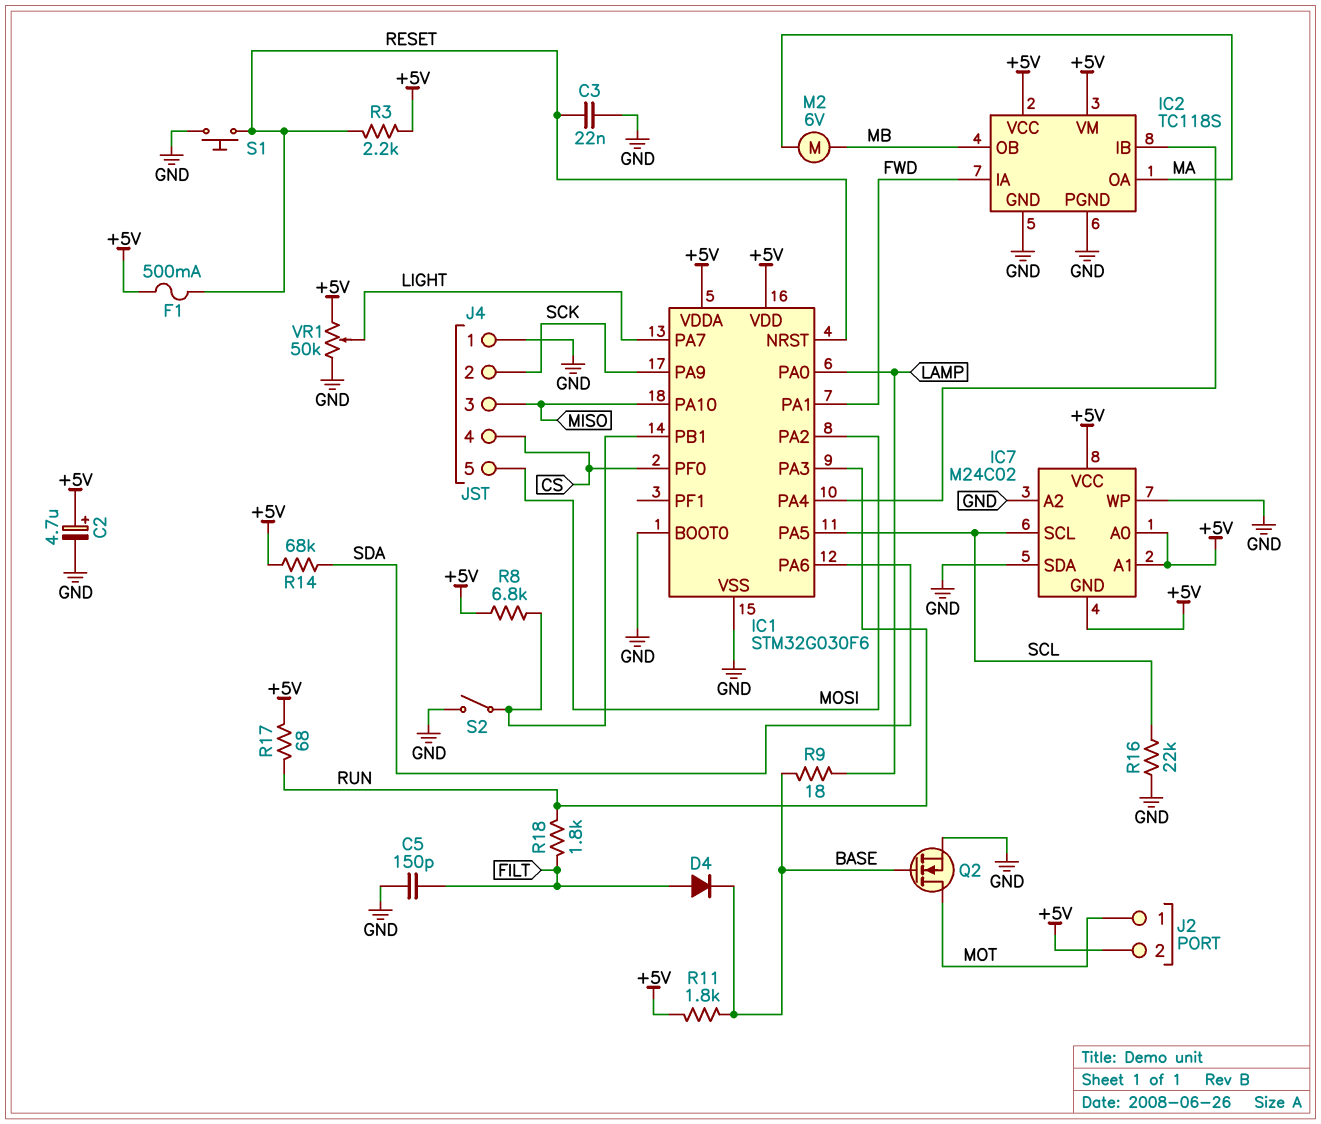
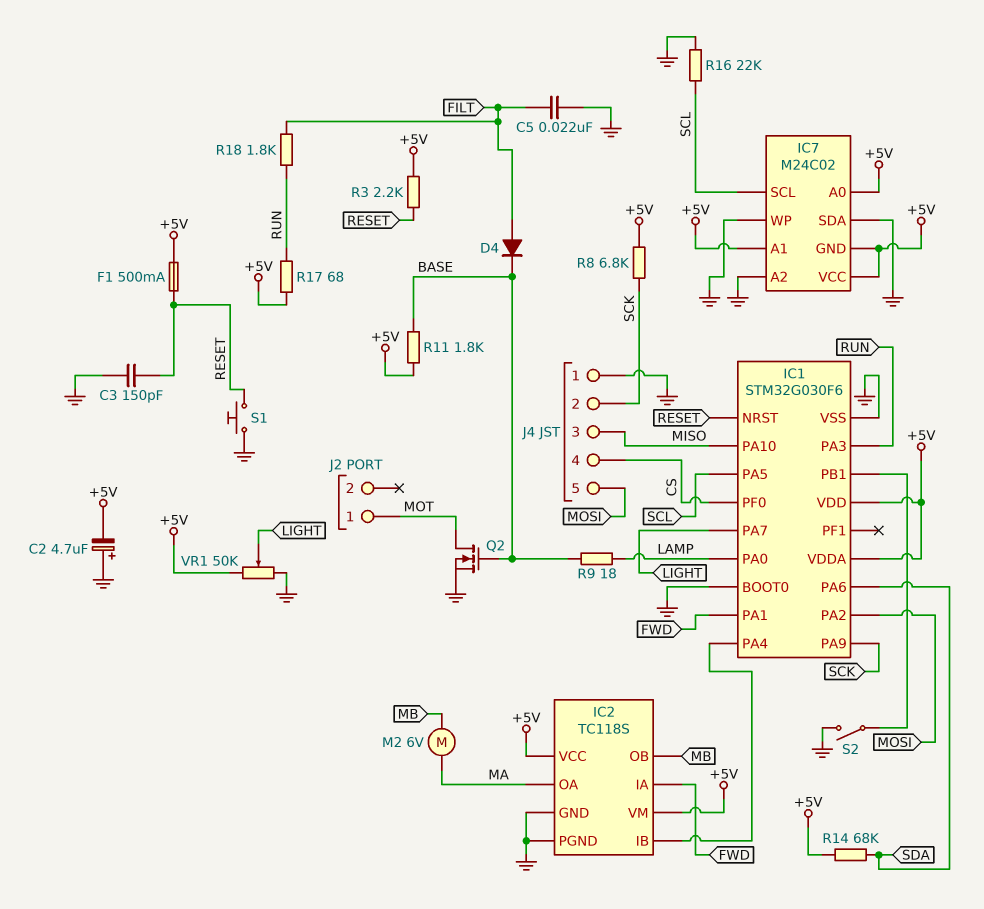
C2: 4.7uF (plus +5V, minus GND) -> 4.7uF (plus GND, minus +5V)
C3: 22nF (GND, RESET) -> 150pF (GND, RESET)
C5: 150pF (FILT, GND) -> 22nF (FILT, GND)
J2 pin 2: +5V -> none
R8: 6.8k (+5V, IC1/PB1) -> 6.8k (+5V, SCK)

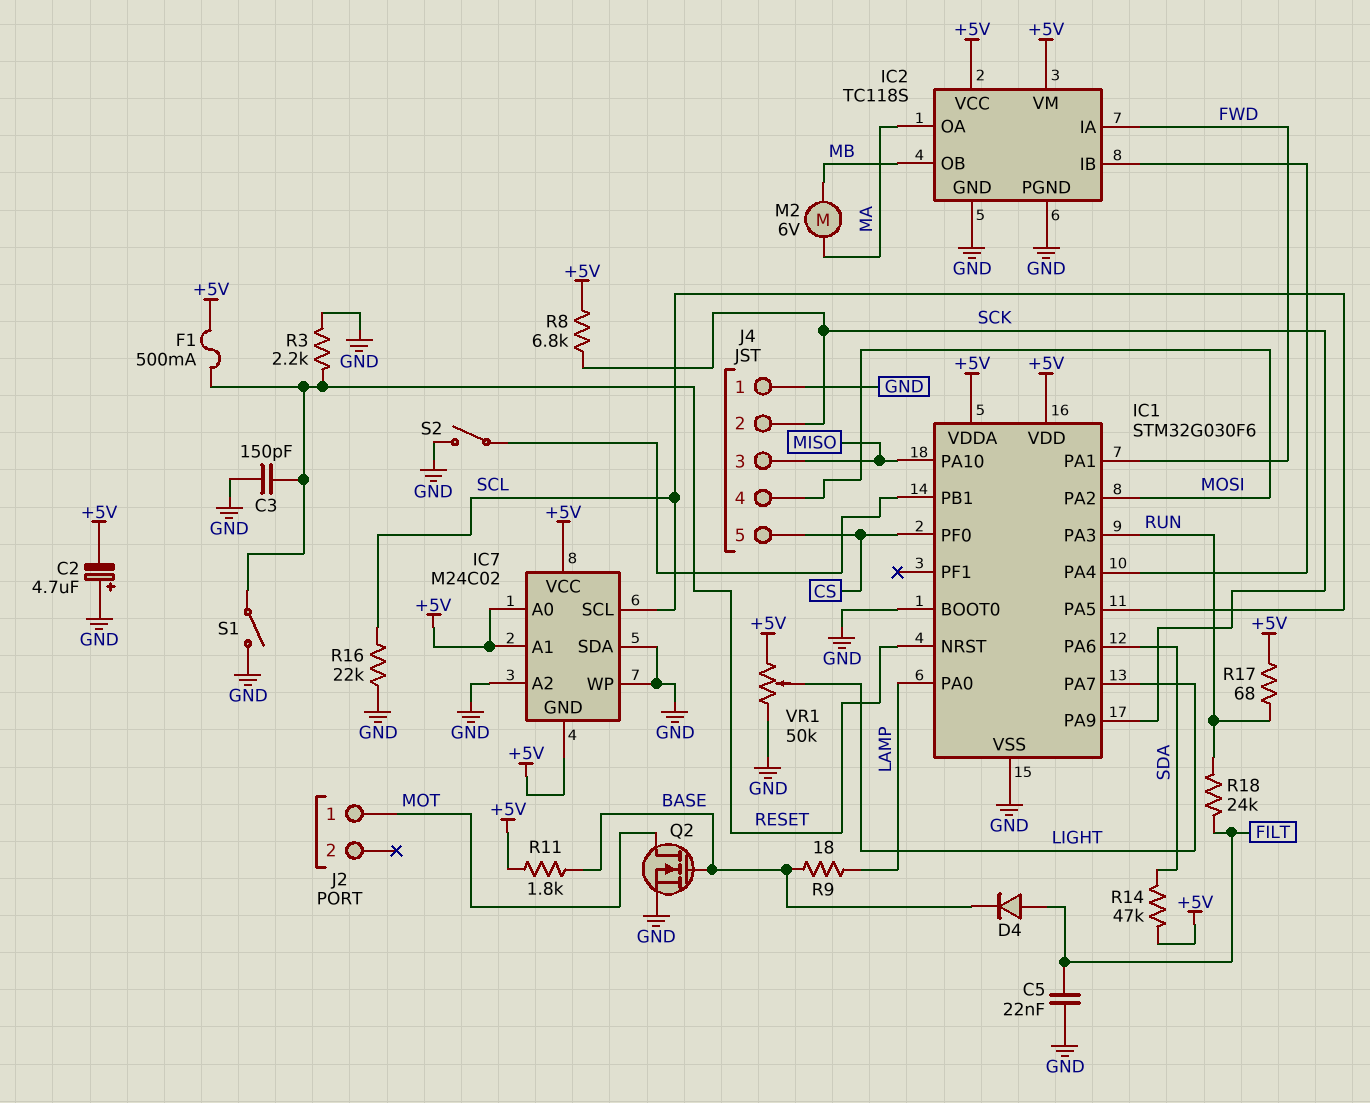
J4 pin 4: CS -> MOSI
J4 pin 5: MOSI -> CS
R3: 2.2k (+5V, RESET) -> 2.2k (GND, RESET)
R14: 68k (+5V, SDA) -> 47k (+5V, SDA)
R18: 1.8k (FILT, RUN) -> 24k (FILT, RUN)
S1: button (GND, RESET) -> switch (GND, RESET)

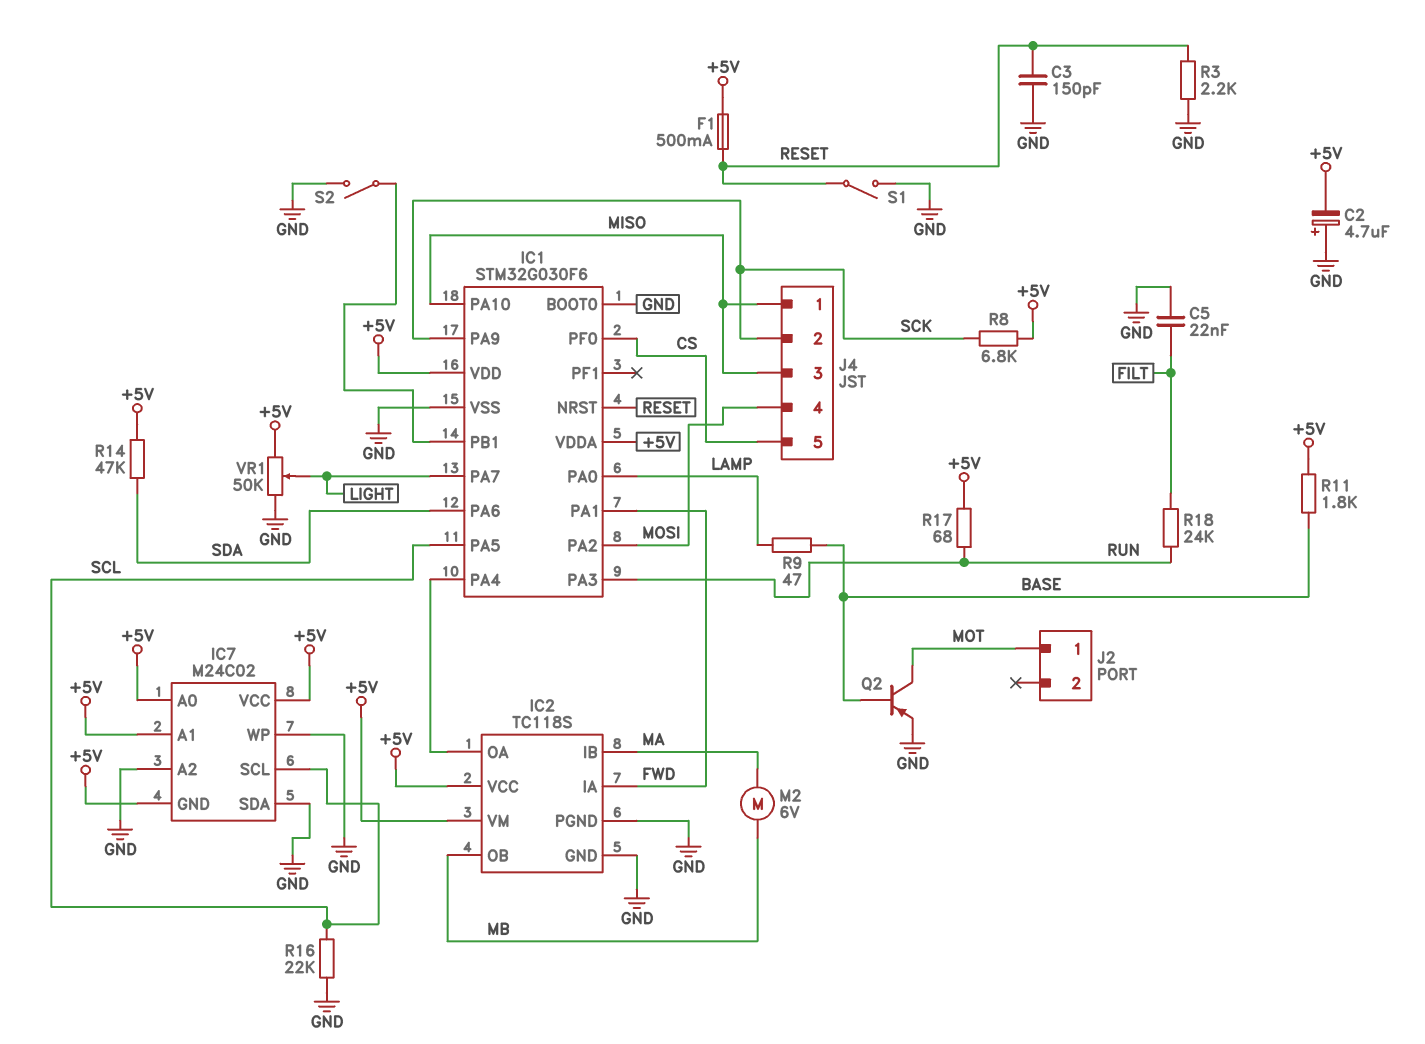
D4: diode (A FILT, K BASE) -> none
IC2 pin IB: IC1/PA4 -> MA
IC2 pin OA: MA -> IC1/PA4
J4 pin 1: GND -> MISO
Q2: NMOS (G BASE, D MOT, S GND) -> PNP (B BASE, C MOT, E GND)
R9: 18 (BASE, LAMP) -> 47 (BASE, LAMP)

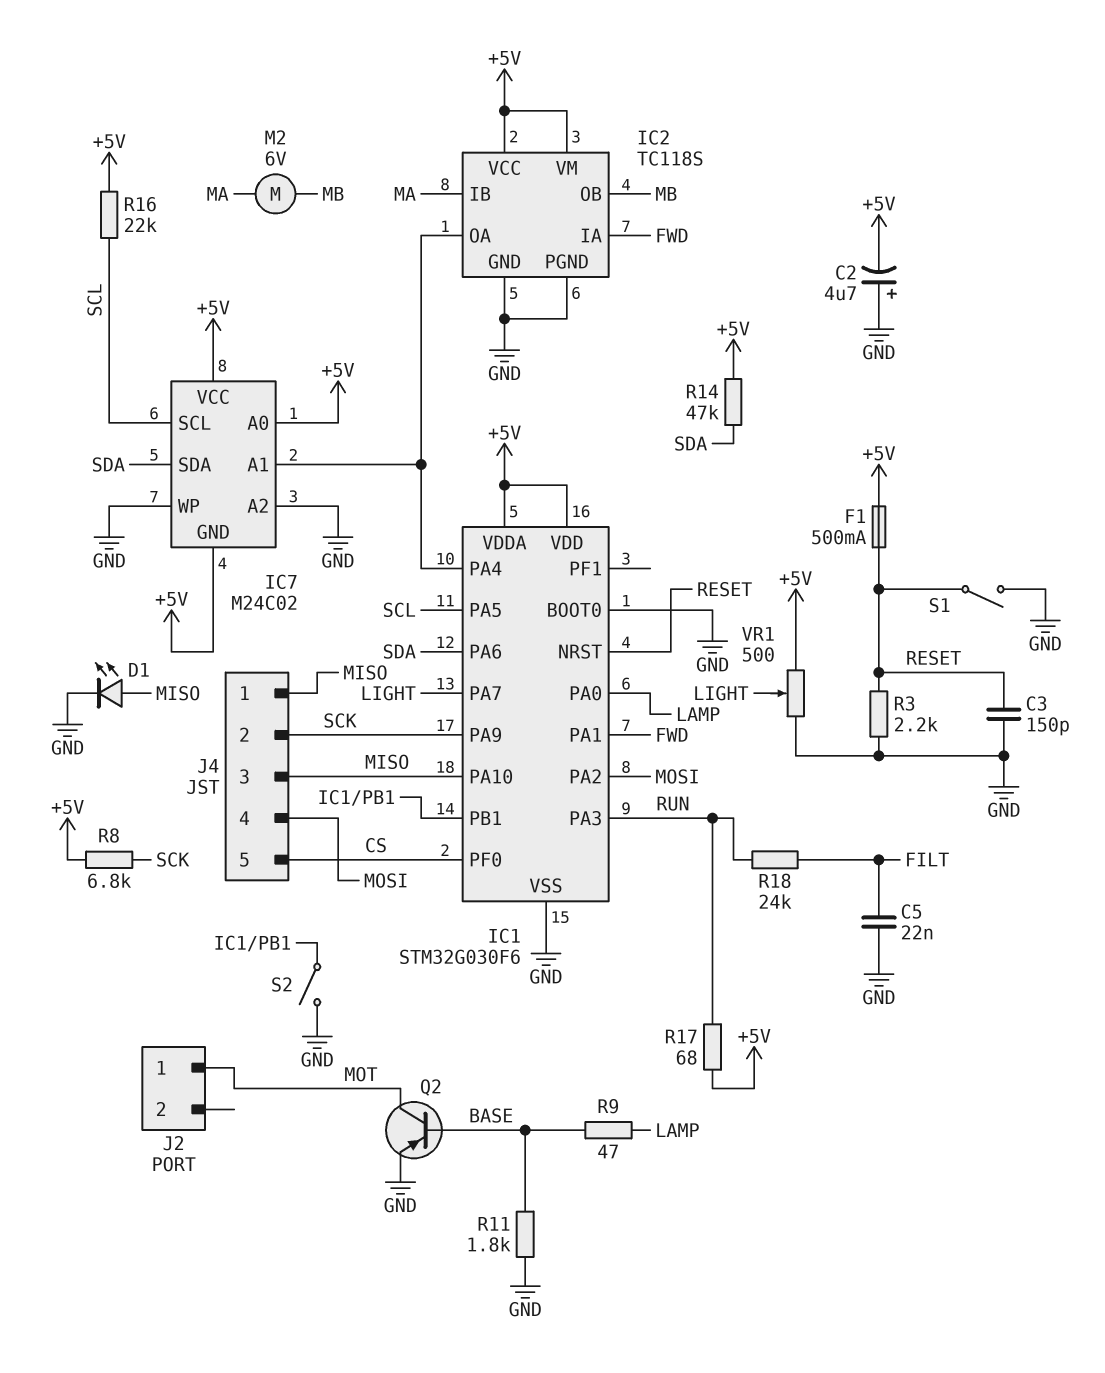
D1: none -> LED (A MISO, K GND)
IC7 pin A1: +5V -> IC1/PA4
IC7 pin SDA: GND -> SDA
R11: 1.8k (+5V, BASE) -> 1.8k (BASE, GND)
R16: 22k (GND, SCL) -> 22k (+5V, SCL)
VR1: 50k (+5V, GND, wiper LIGHT) -> 500 (+5V, GND, wiper LIGHT)

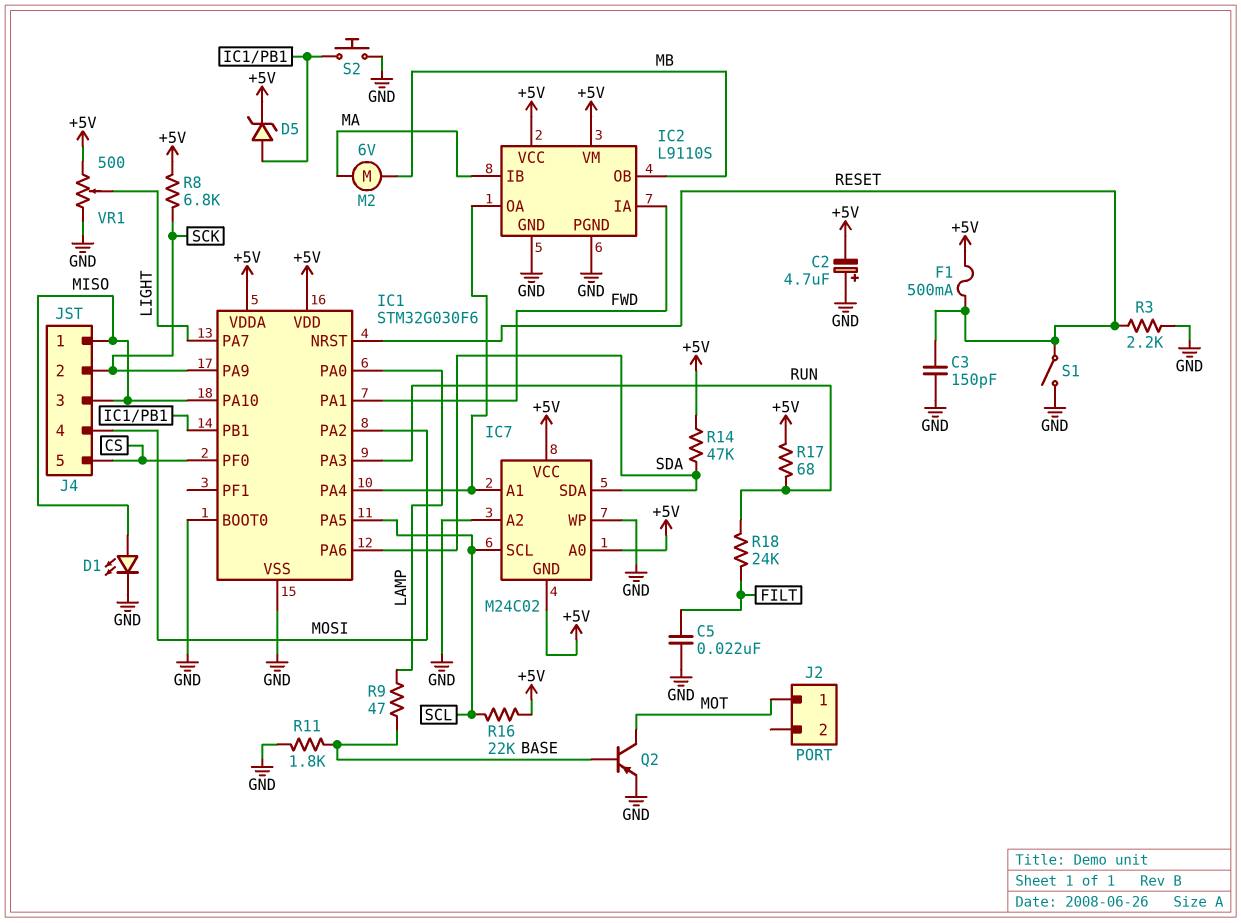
D5: none -> zener (A IC1/PB1, K +5V)
IC2: TC118S -> L9110S
S2: switch (GND, IC1/PB1) -> button (GND, IC1/PB1)

